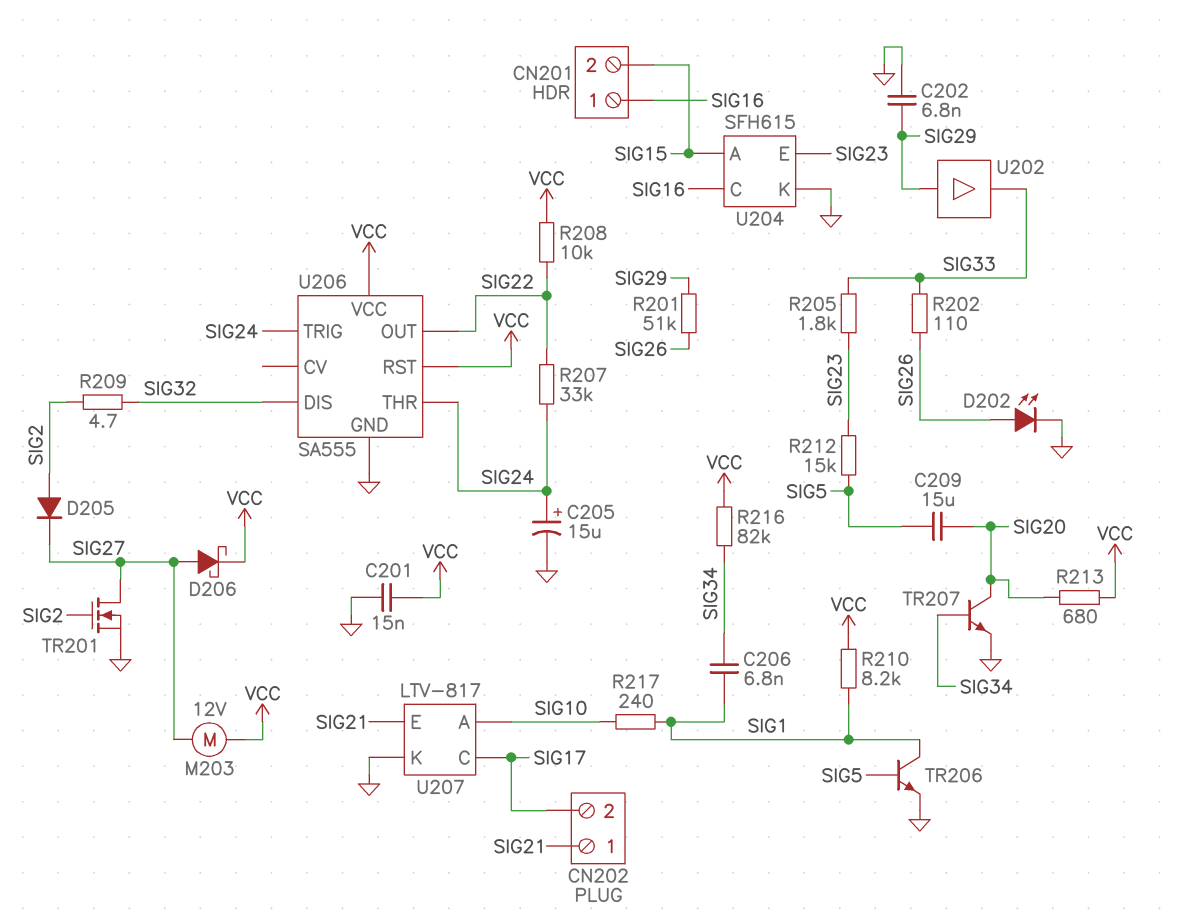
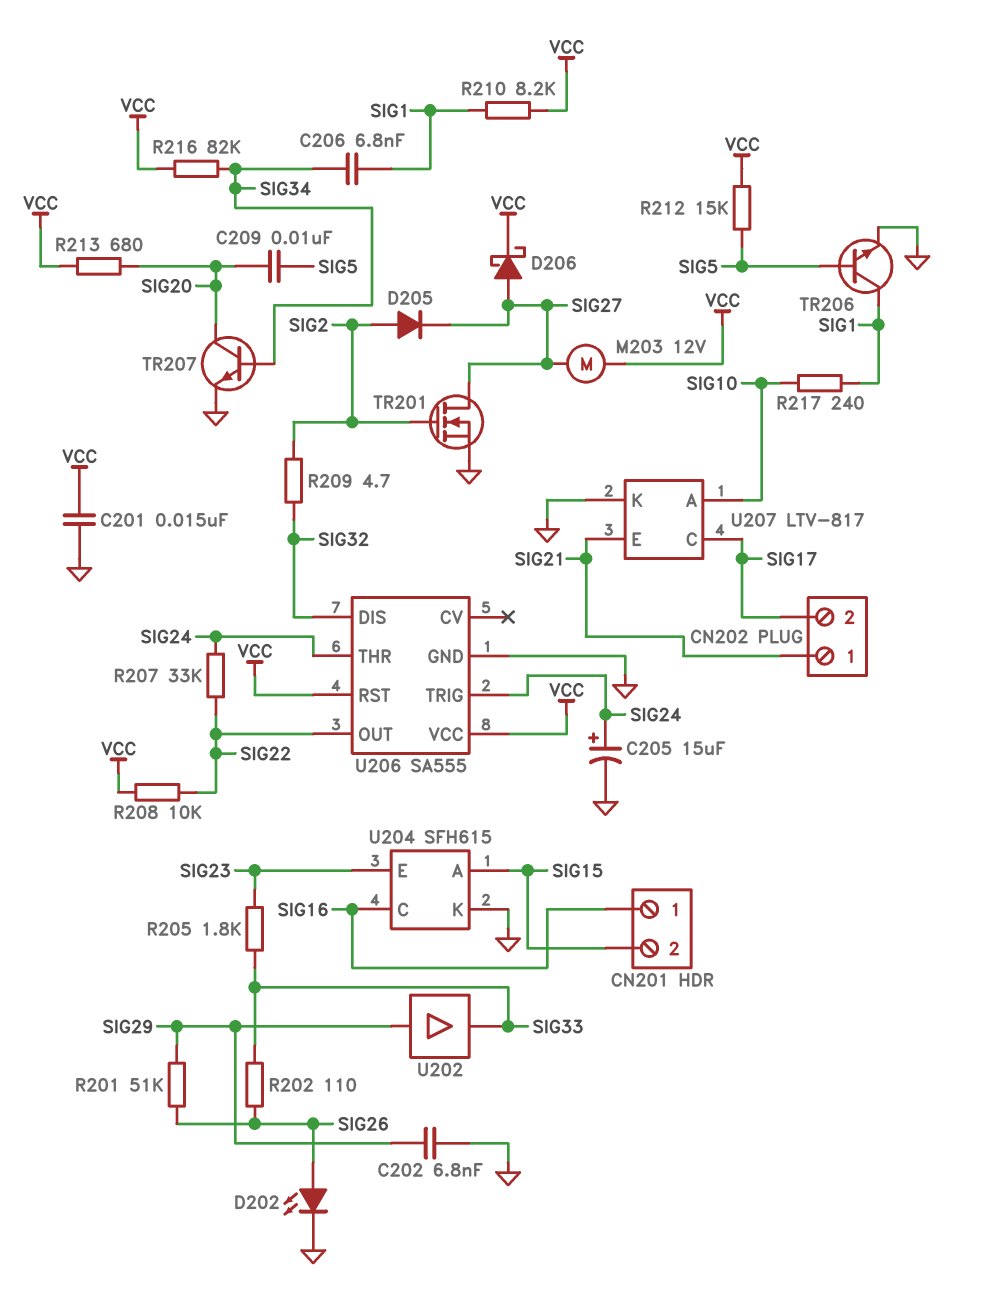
C209: 15uF (SIG5, SIG20) -> 10nF (SIG5, SIG20)
R212: 15k (SIG5, SIG23) -> 15k (SIG5, VCC)

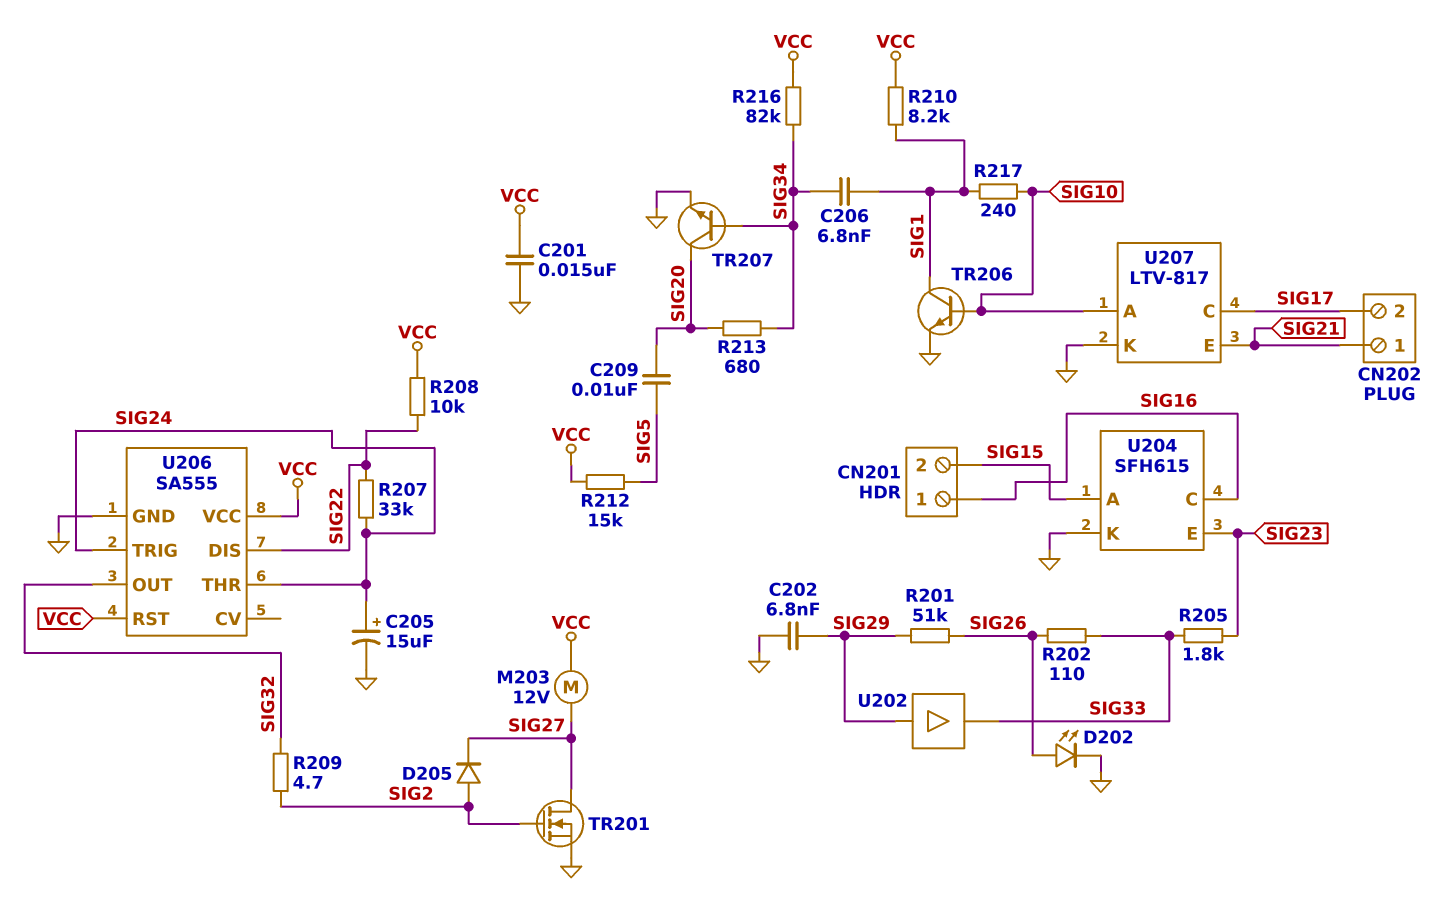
D206: schottky (A SIG27, K VCC) -> none
R213: 680 (SIG20, VCC) -> 680 (SIG20, SIG34)
TR206: NPN (B SIG5, C SIG1, E GND) -> NPN (B SIG10, C SIG1, E GND)
U206 pin DIS: SIG32 -> SIG22
U206 pin OUT: SIG22 -> SIG32

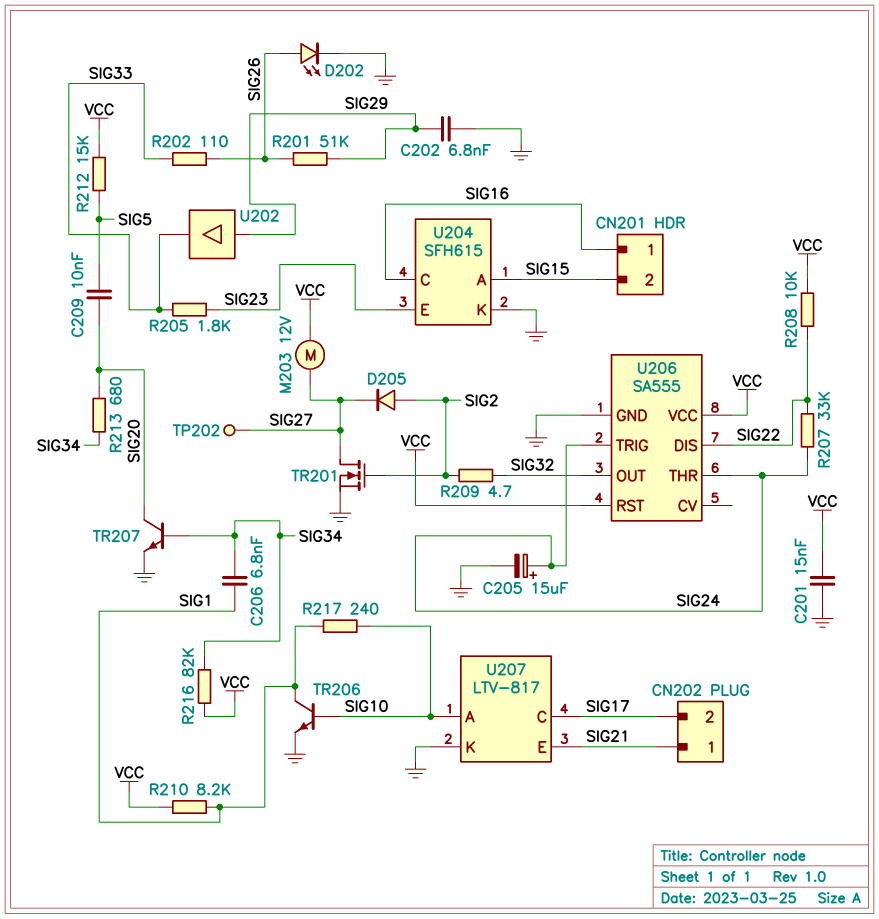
TP202: none -> test point (SIG27)

